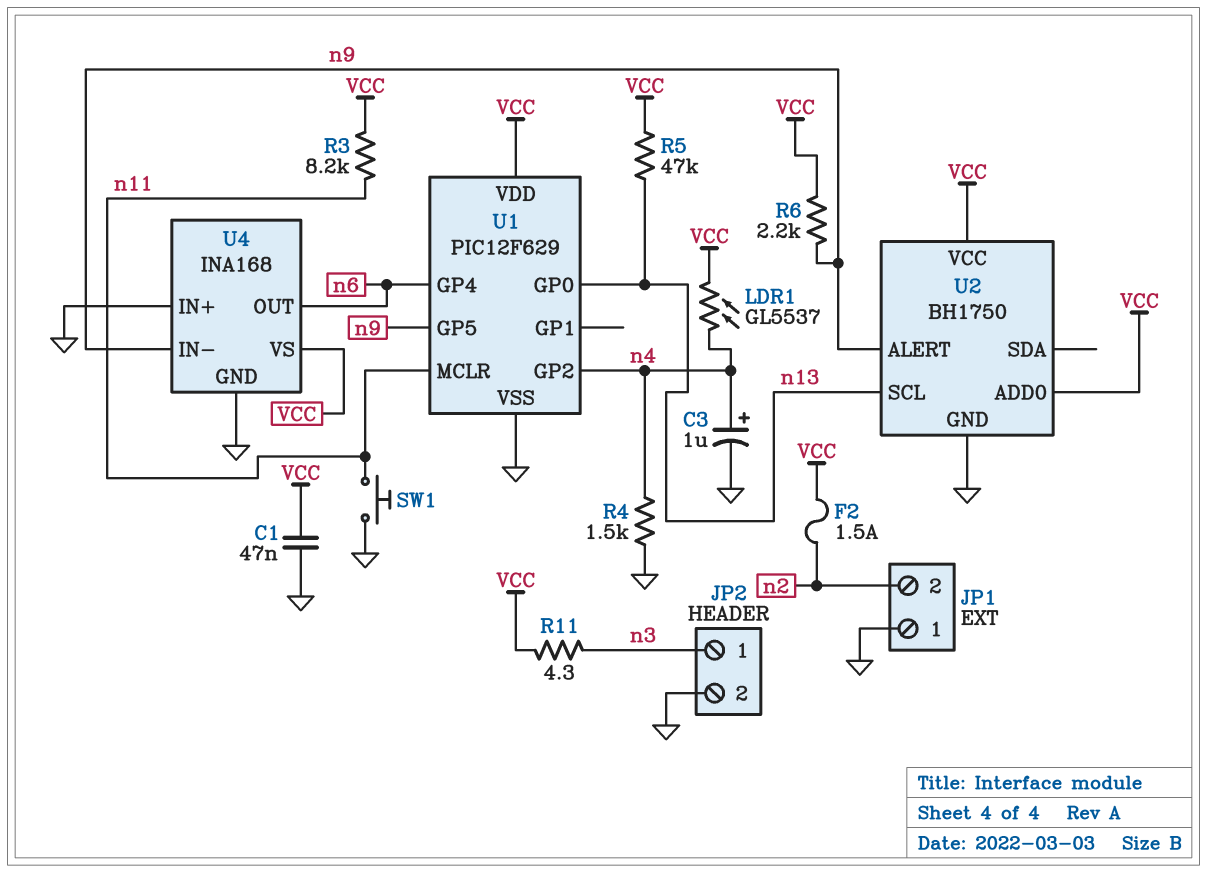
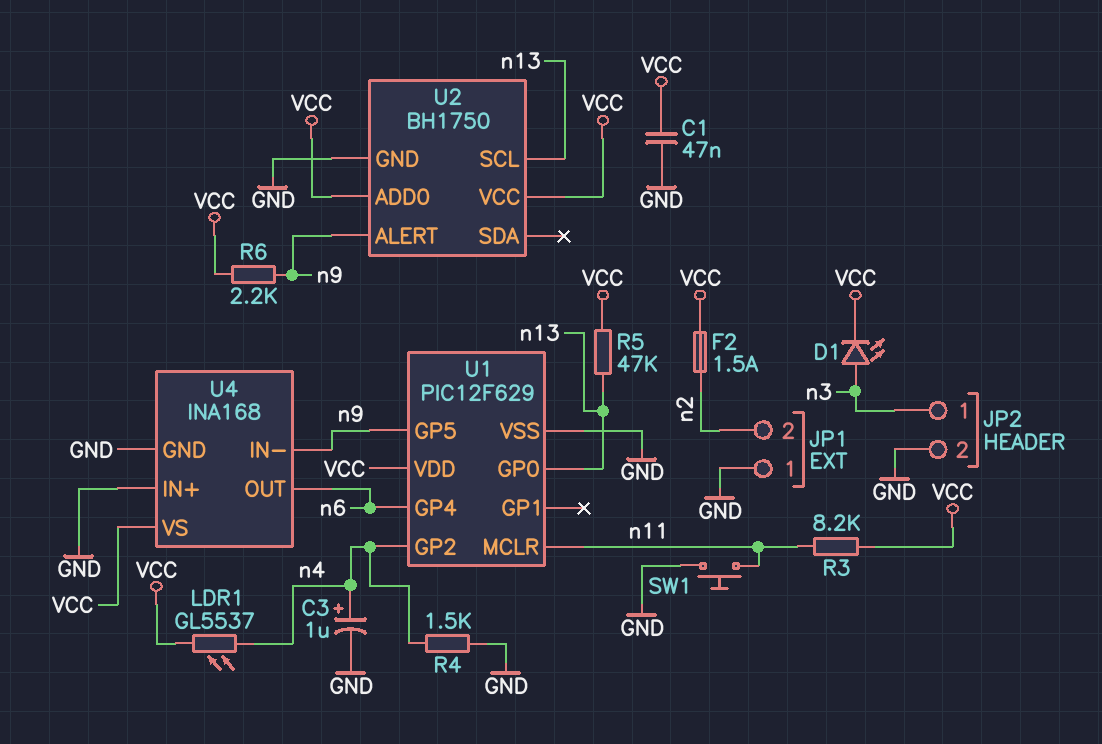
D1: none -> LED (A n3, K VCC)
R11: 4.3 (VCC, n3) -> none

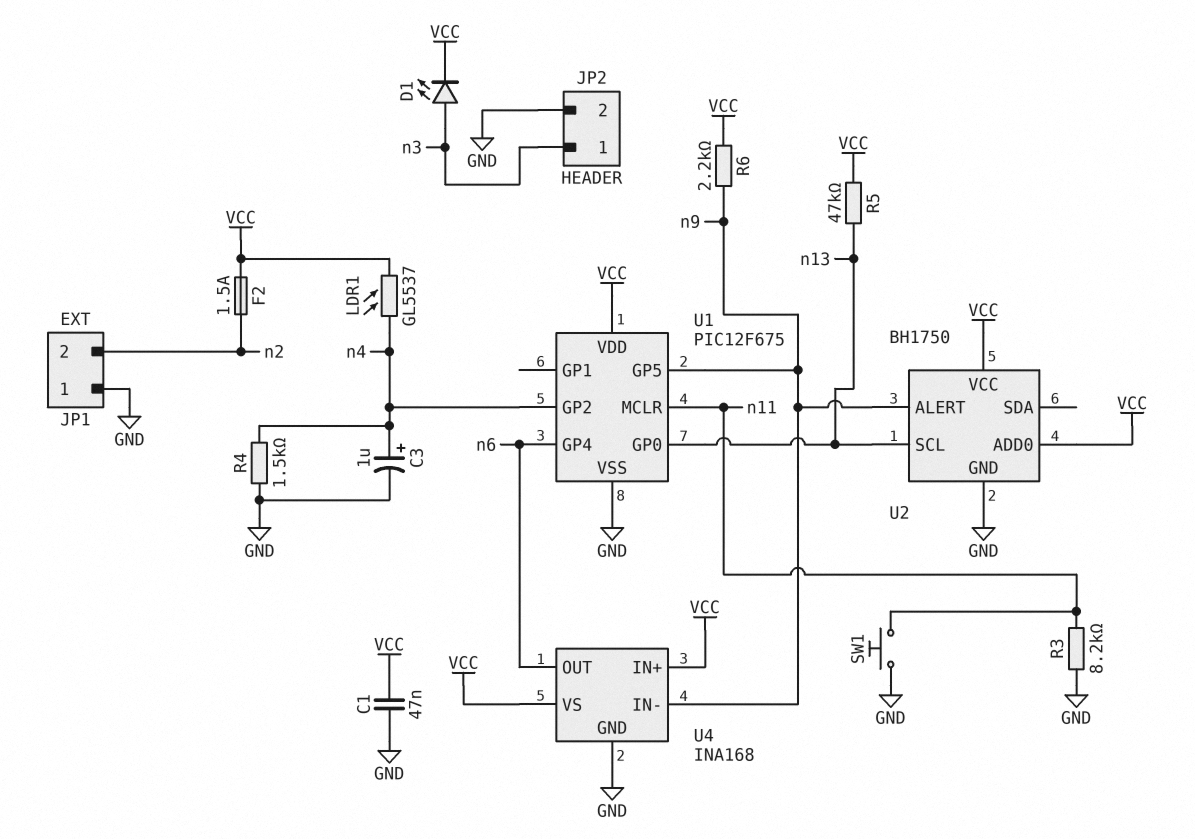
R3: 8.2k (VCC, n11) -> 8.2k (GND, n11)
U1: PIC12F629 -> PIC12F675
U4 pin IN+: GND -> VCC

